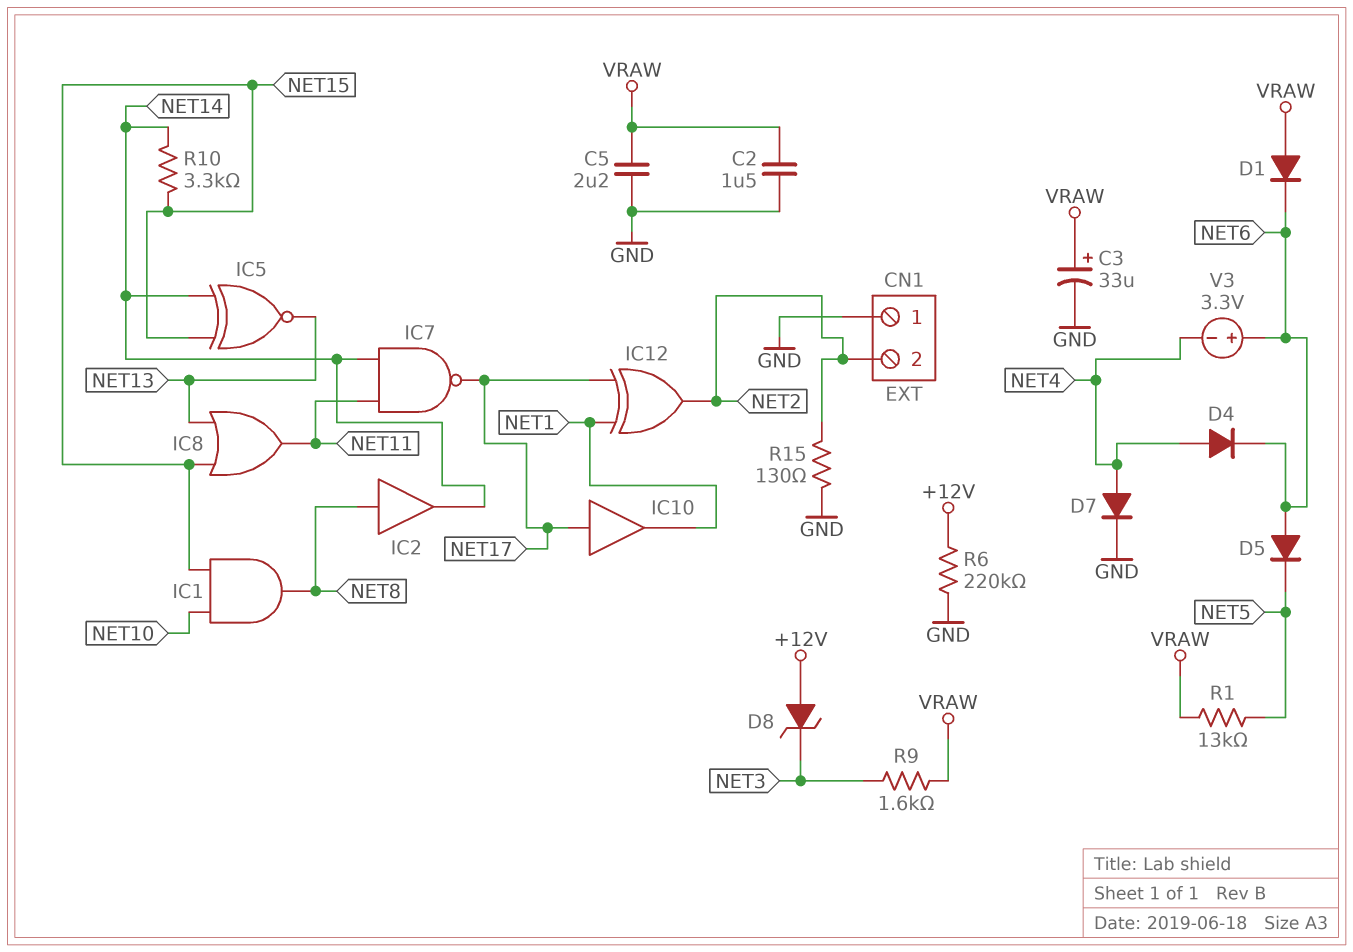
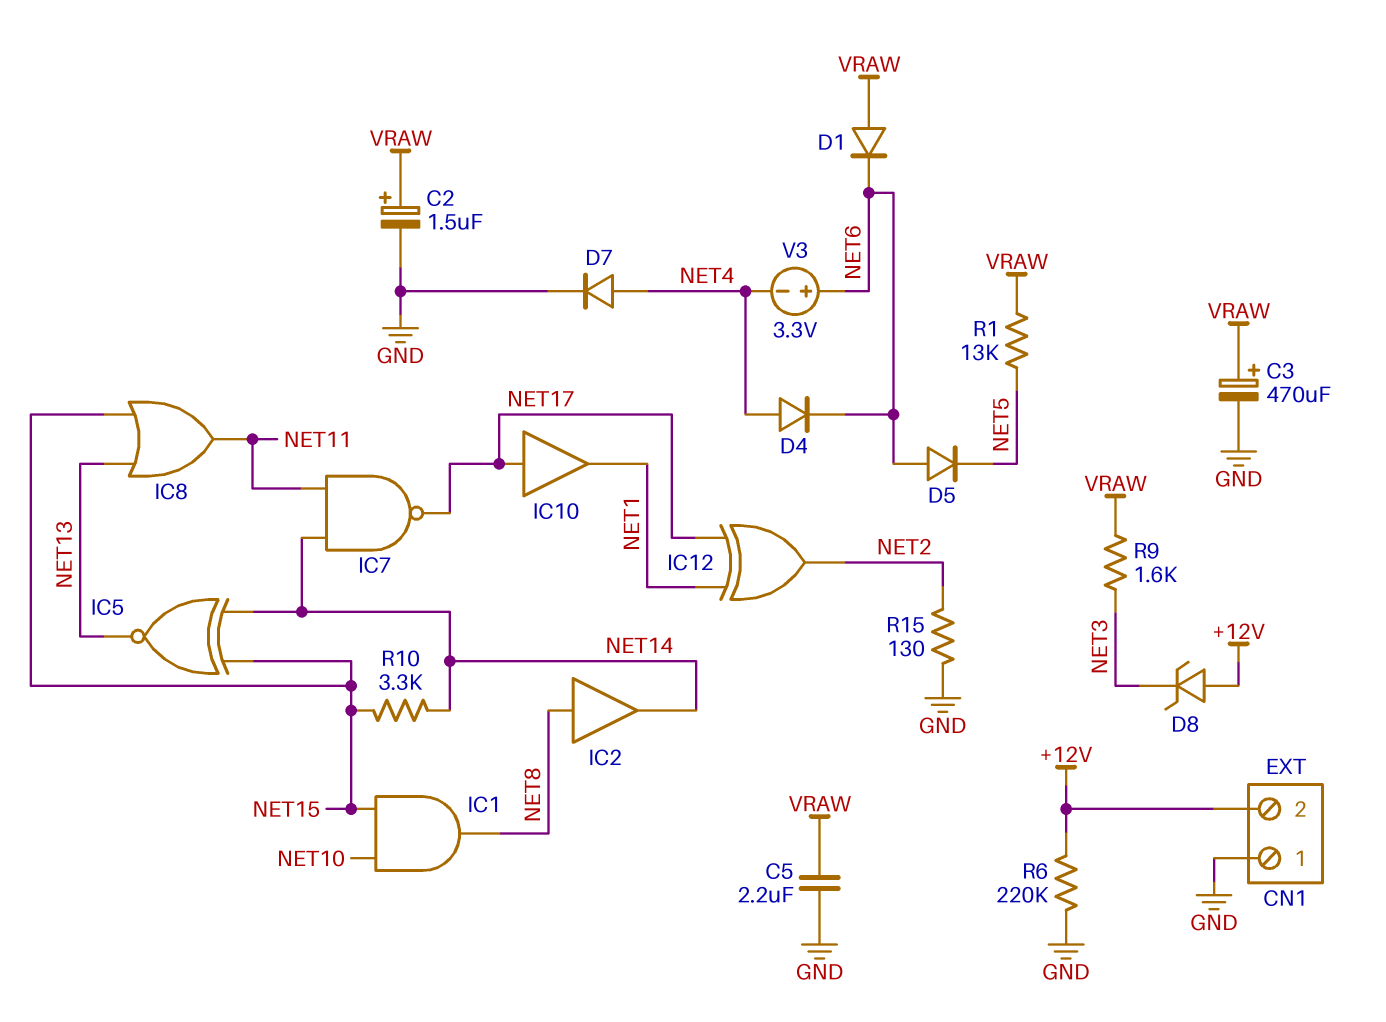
C2: 1.5uF (GND, VRAW) -> 1.5uF (plus VRAW, minus GND)
C3: 33uF (plus VRAW, minus GND) -> 470uF (plus VRAW, minus GND)
CN1 pin 2: NET2 -> +12V

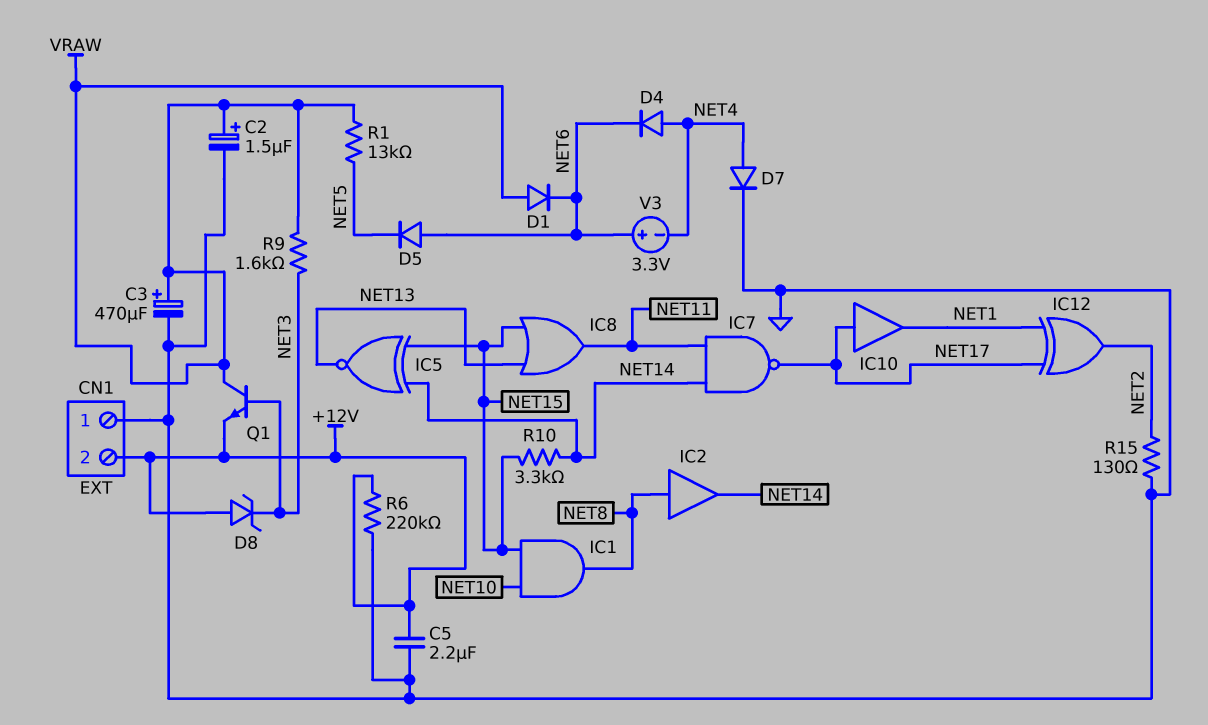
C5: 2.2uF (GND, VRAW) -> 2.2uF (+12V, GND)
Q1: none -> NPN (B NET3, C VRAW, E +12V)

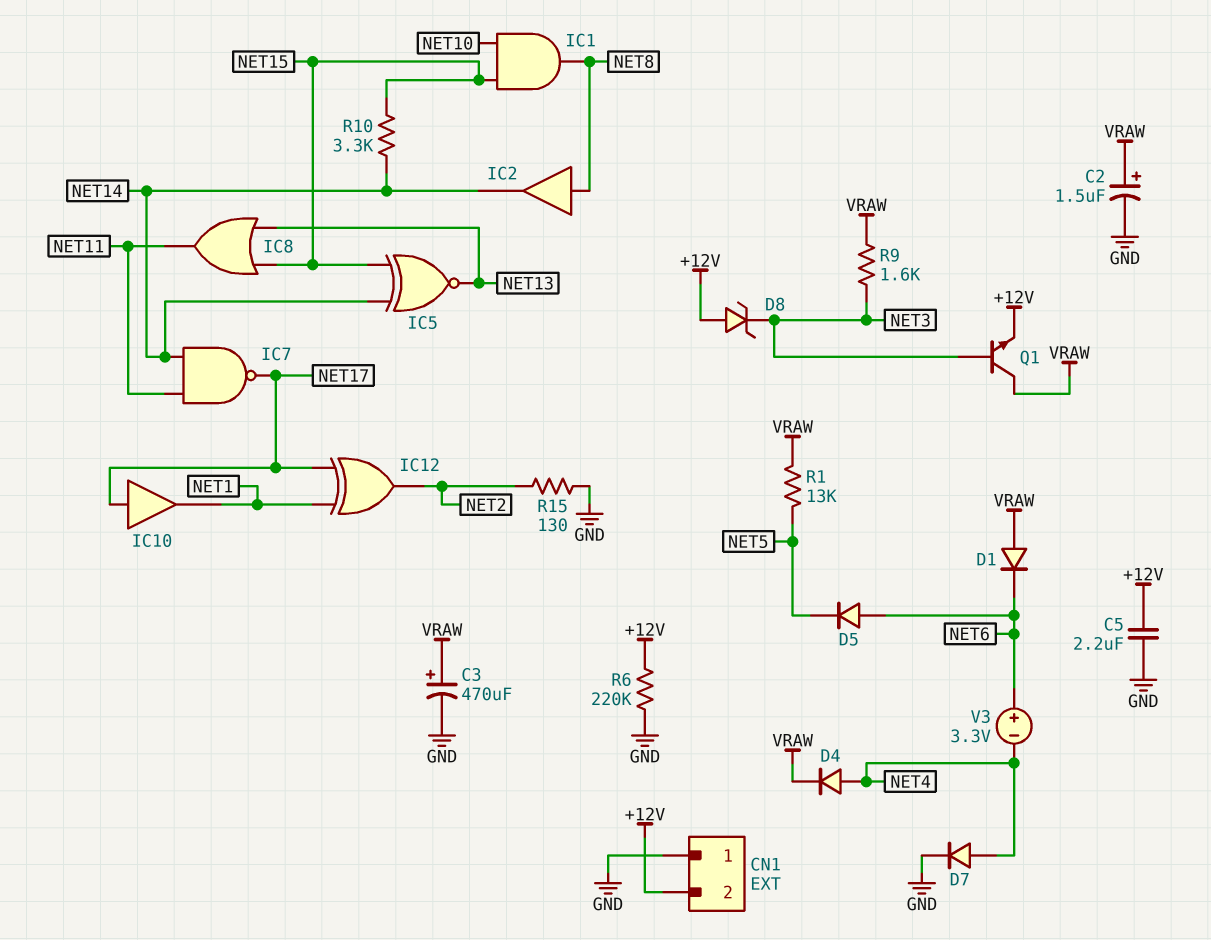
D4: diode (A NET4, K NET6) -> diode (A NET4, K VRAW)

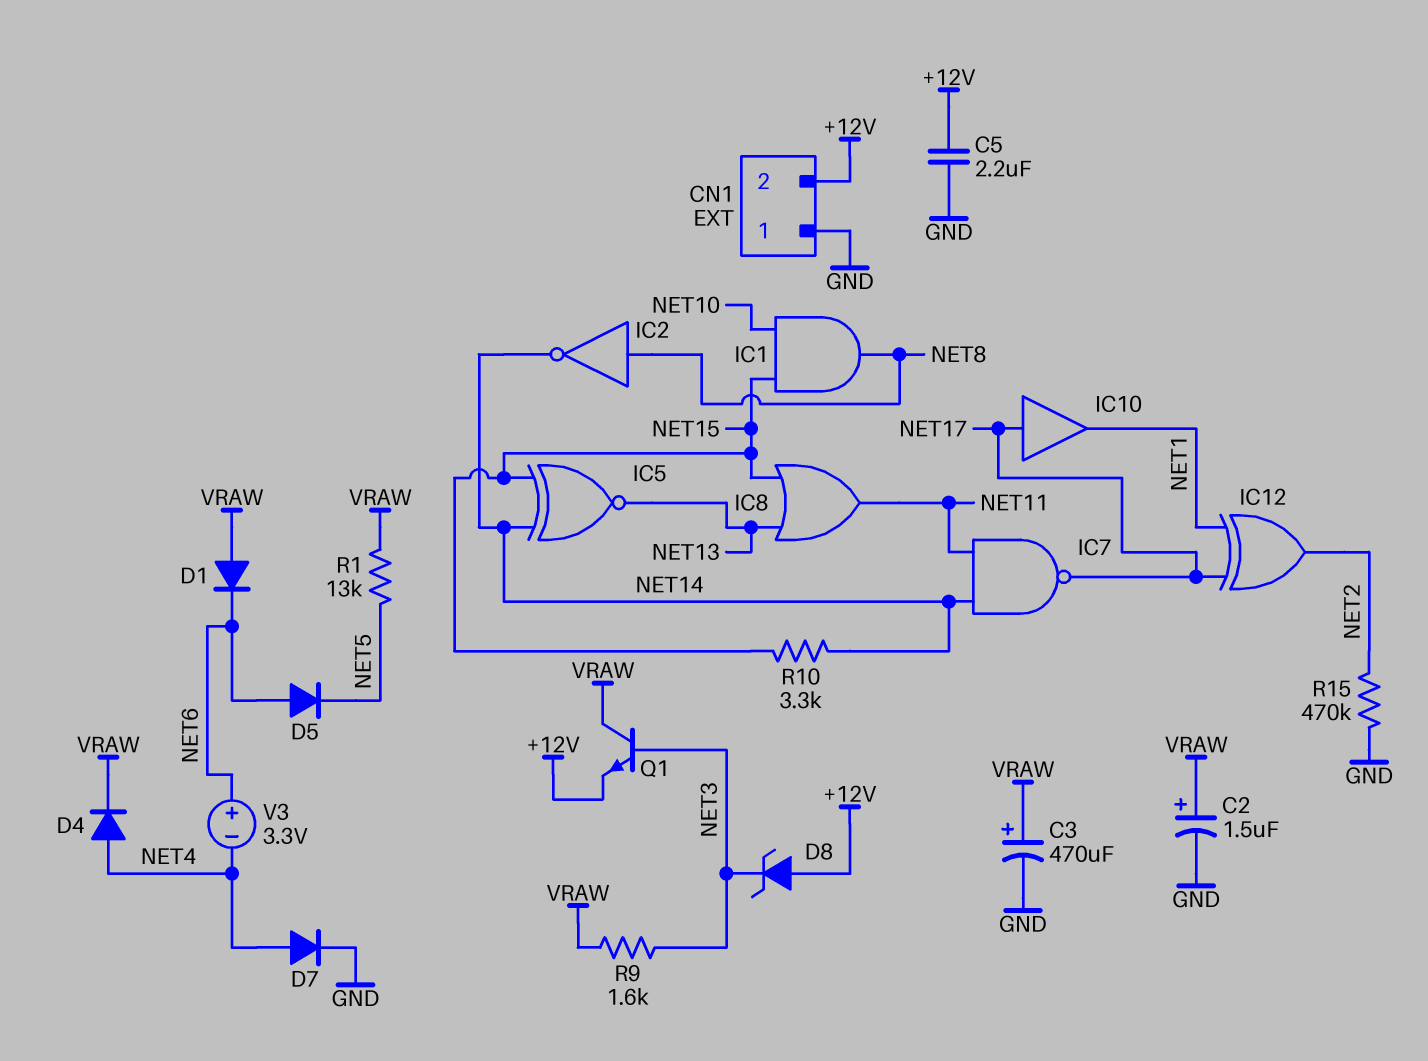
IC2: buffer (in NET8, out NET14) -> NOT (in NET8, out NET14)
R6: 220k (+12V, GND) -> none
R15: 130 (GND, NET2) -> 470k (GND, NET2)

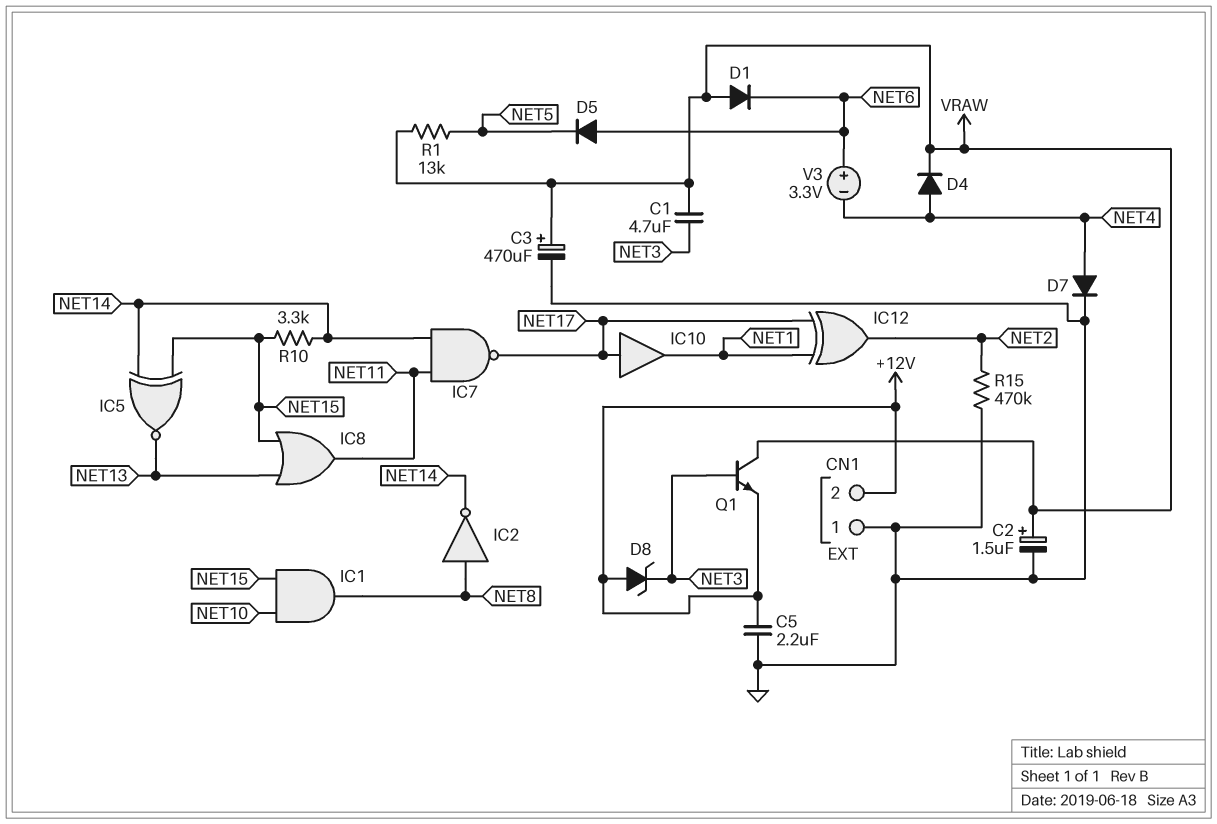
C1: none -> 4.7uF (NET3, VRAW)
R9: 1.6k (NET3, VRAW) -> none

